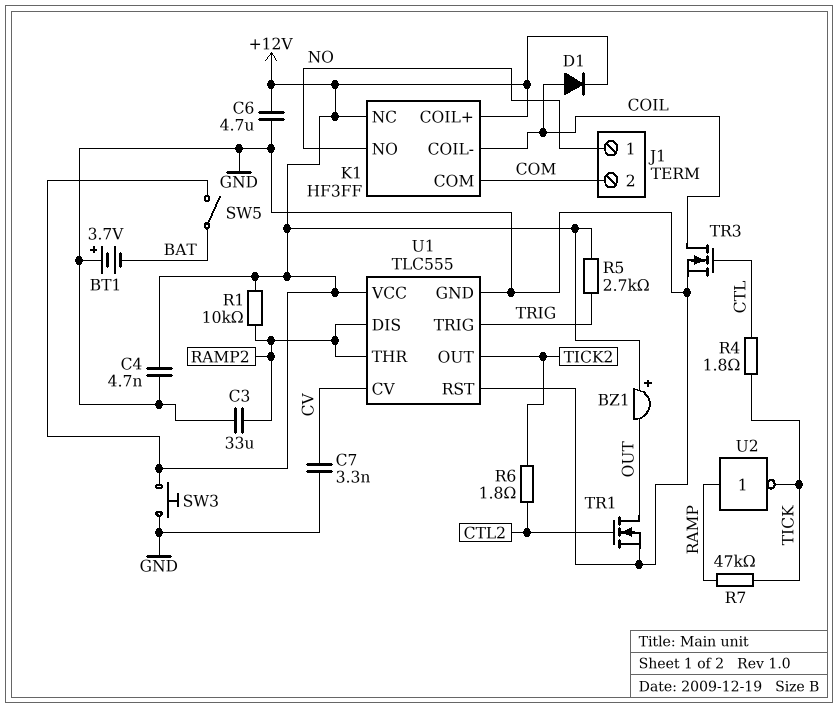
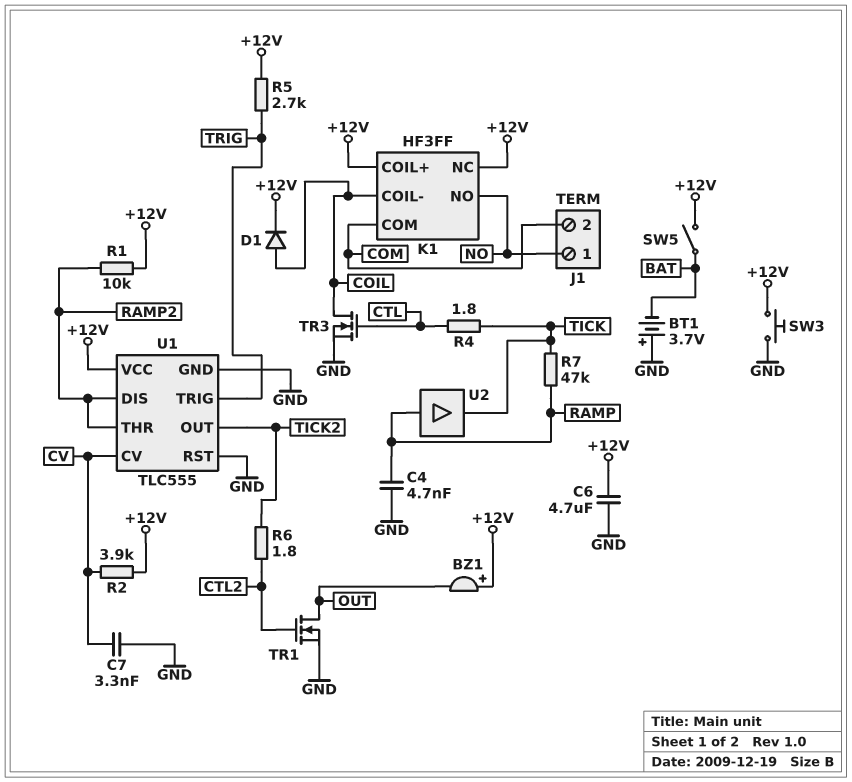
C3: 33uF (GND, RAMP2) -> none
C4: 4.7nF (+12V, GND) -> 4.7nF (GND, RAMP)
R2: none -> 3.9k (+12V, CV)
U2: NOT (in RAMP, out TICK) -> buffer (in RAMP, out TICK)

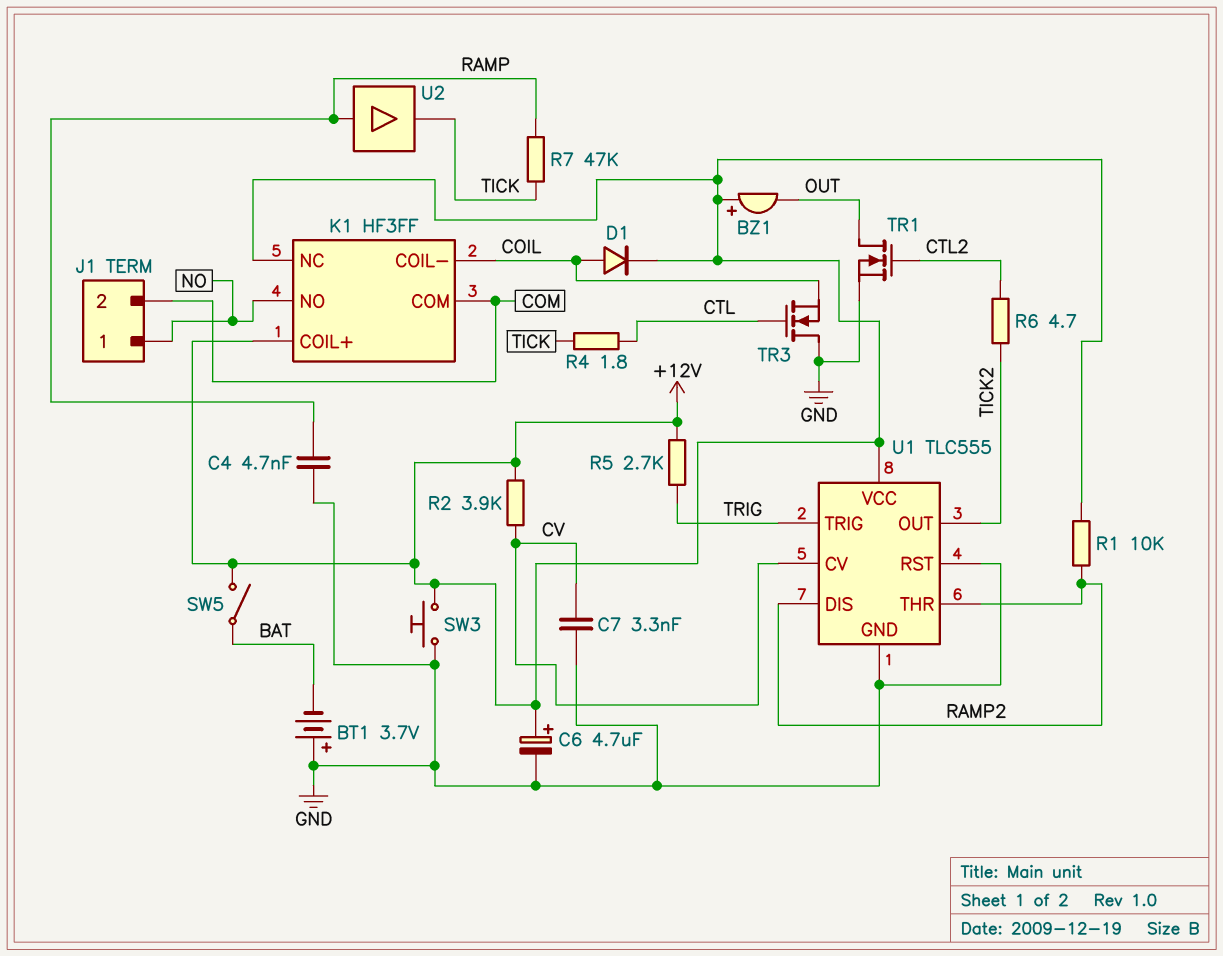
C6: 4.7uF (+12V, GND) -> 4.7uF (plus +12V, minus GND)
R6: 1.8 (CTL2, TICK2) -> 4.7 (CTL2, TICK2)
TR3: NMOS (G CTL, D COIL, S GND) -> NMOS (G CTL, D GND, S COIL)

